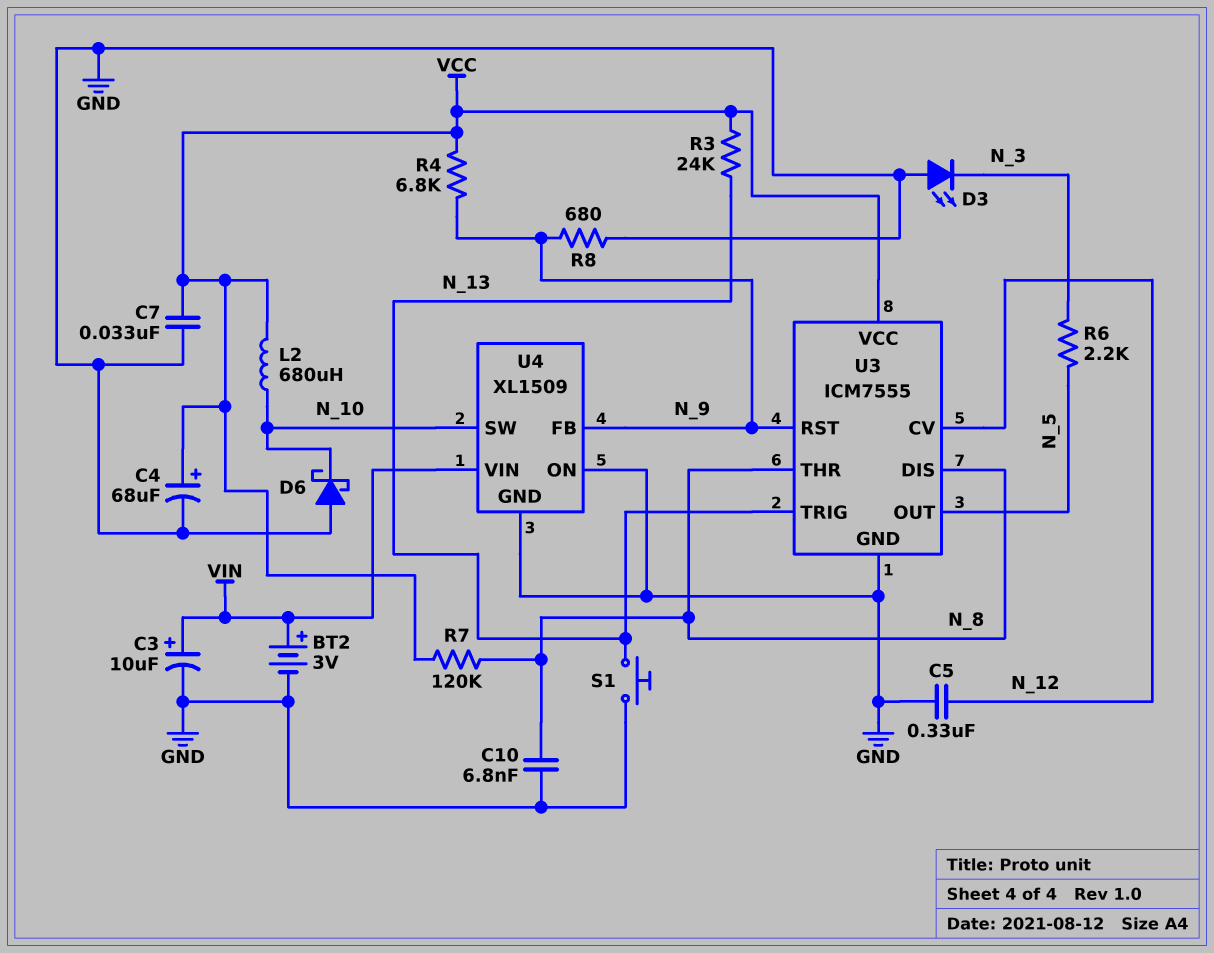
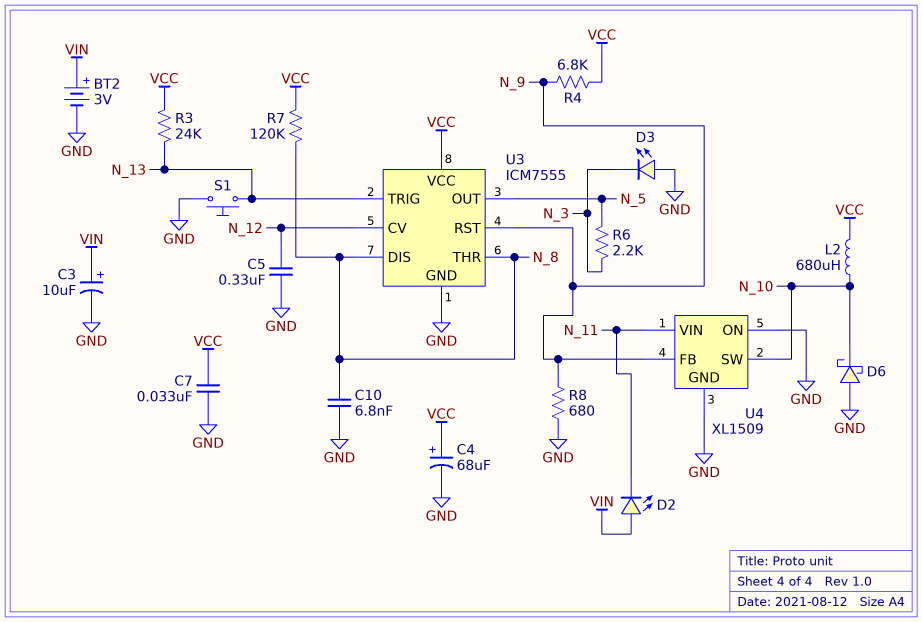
D2: none -> LED (A VIN, K N_11)
U4 pin VIN: VIN -> N_11

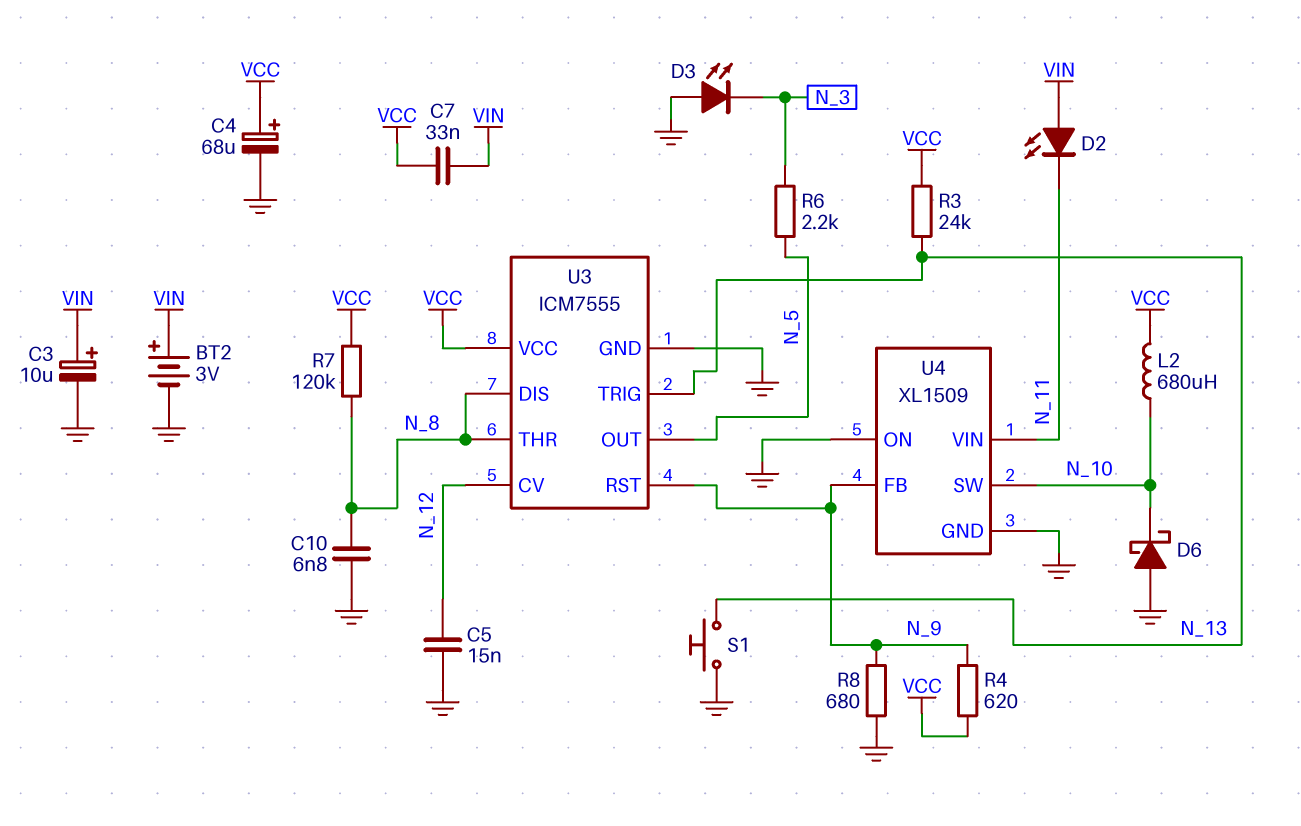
C5: 330nF (GND, N_12) -> 15nF (GND, N_12)
C7: 33nF (GND, VCC) -> 33nF (VCC, VIN)
R4: 6.8k (N_9, VCC) -> 620 (N_9, VCC)

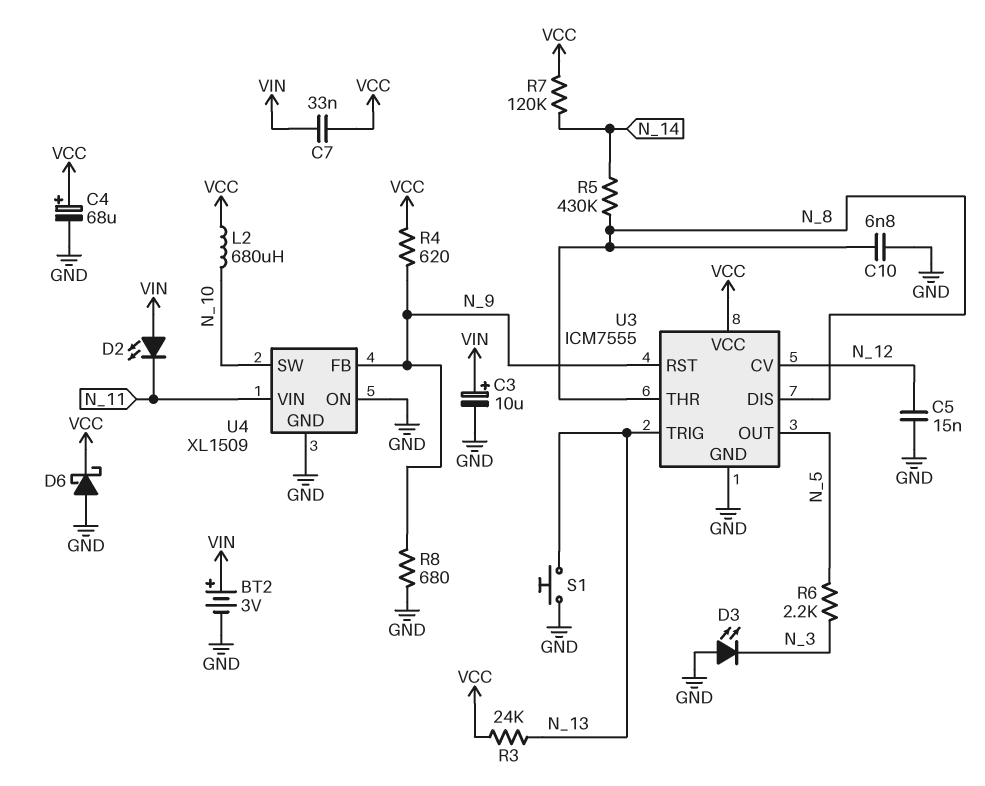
D6: schottky (A GND, K N_10) -> schottky (A GND, K VCC)
R5: none -> 430k (N_8, N_14)
R7: 120k (N_8, VCC) -> 120k (N_14, VCC)

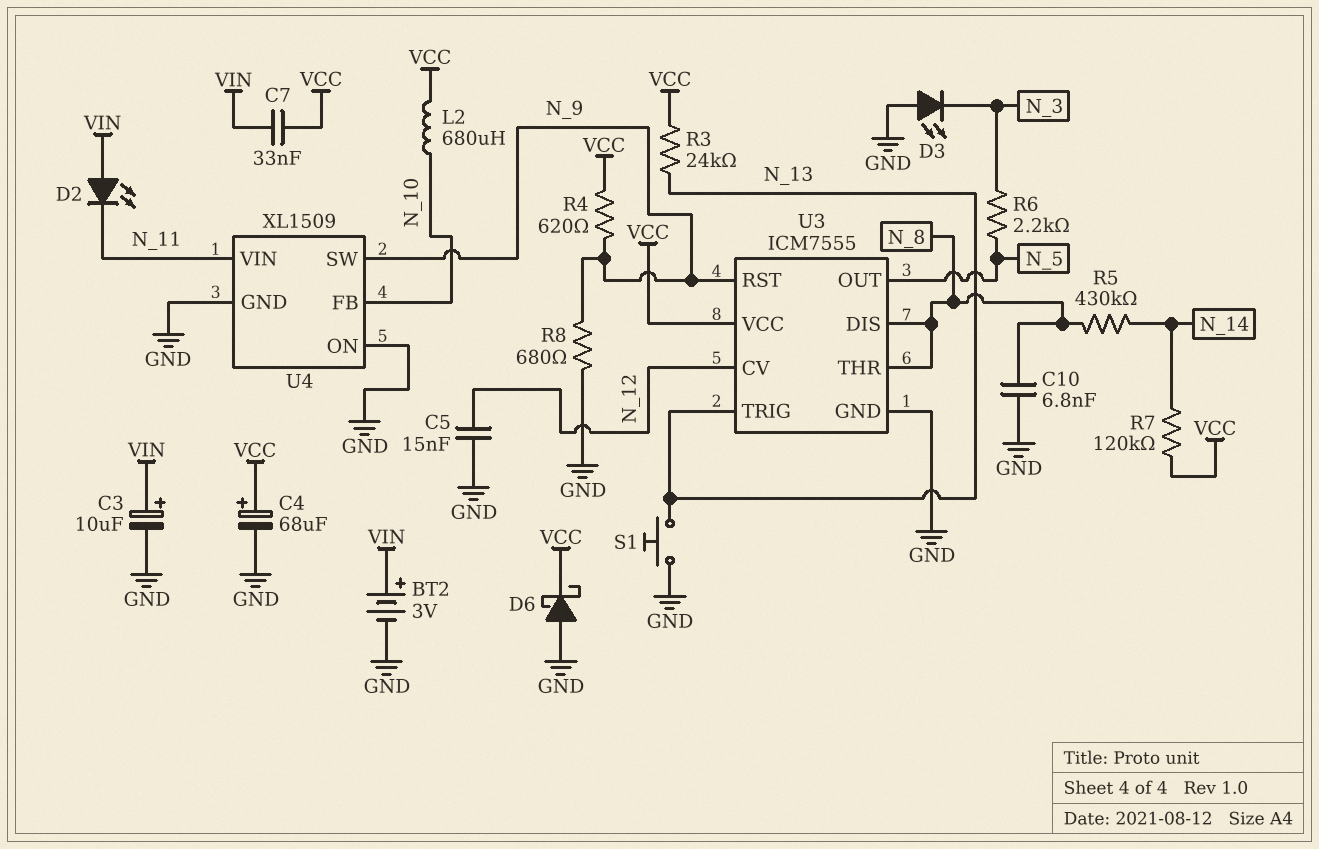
U4 pin FB: N_9 -> N_10
U4 pin SW: N_10 -> N_9

